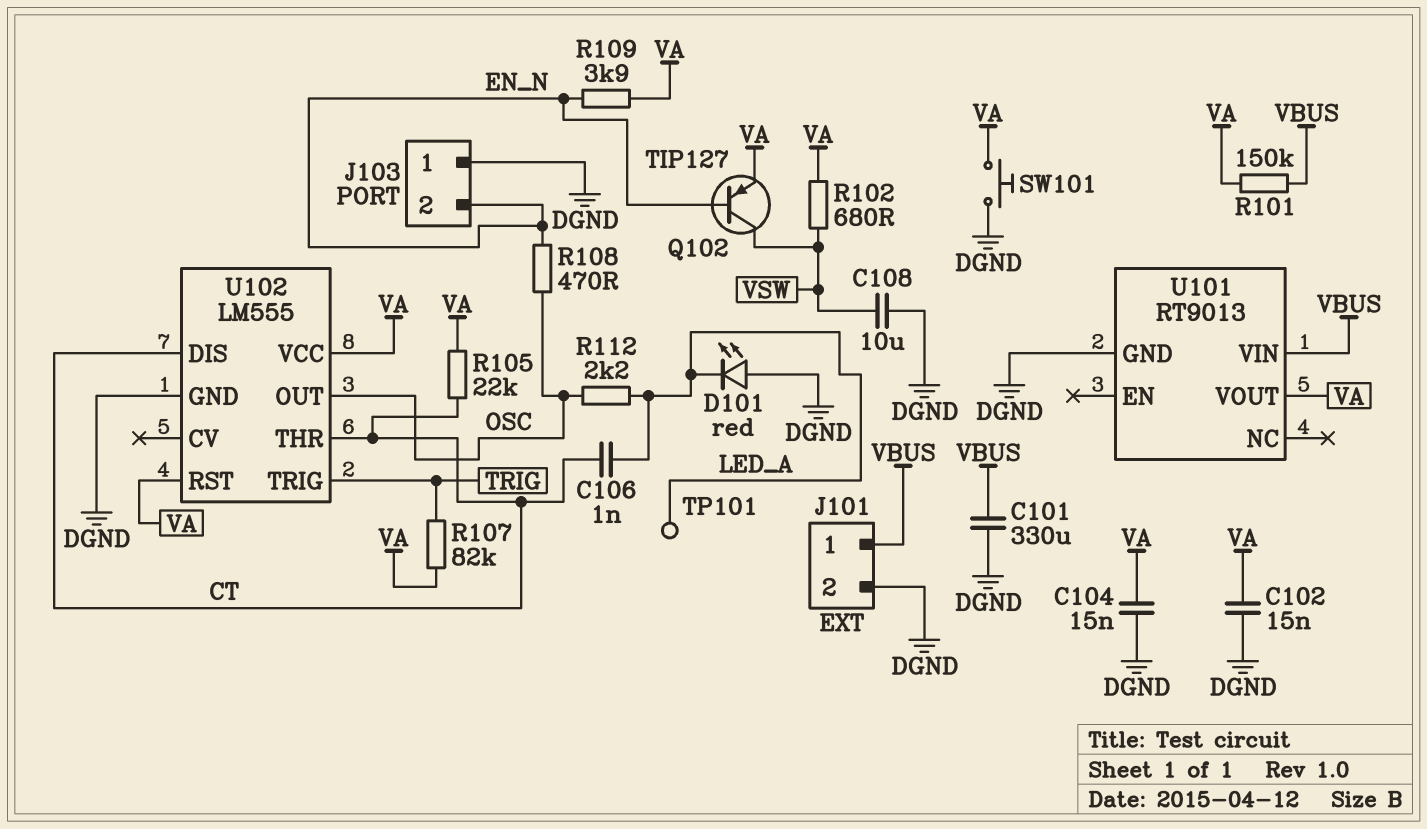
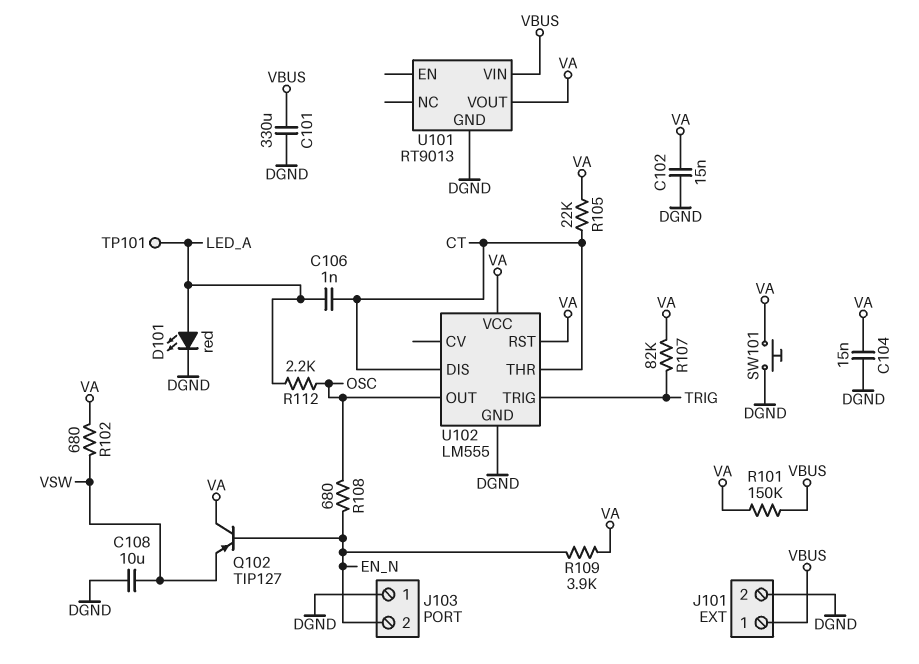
D101: LED red (A DGND, K LED_A) -> LED red (A LED_A, K DGND)
Q102: PNP TIP127 (B EN_N, C VSW, E VA) -> PNP TIP127 (B EN_N, C VA, E VSW)
R108: 470 (EN_N, OSC) -> 680 (EN_N, OSC)

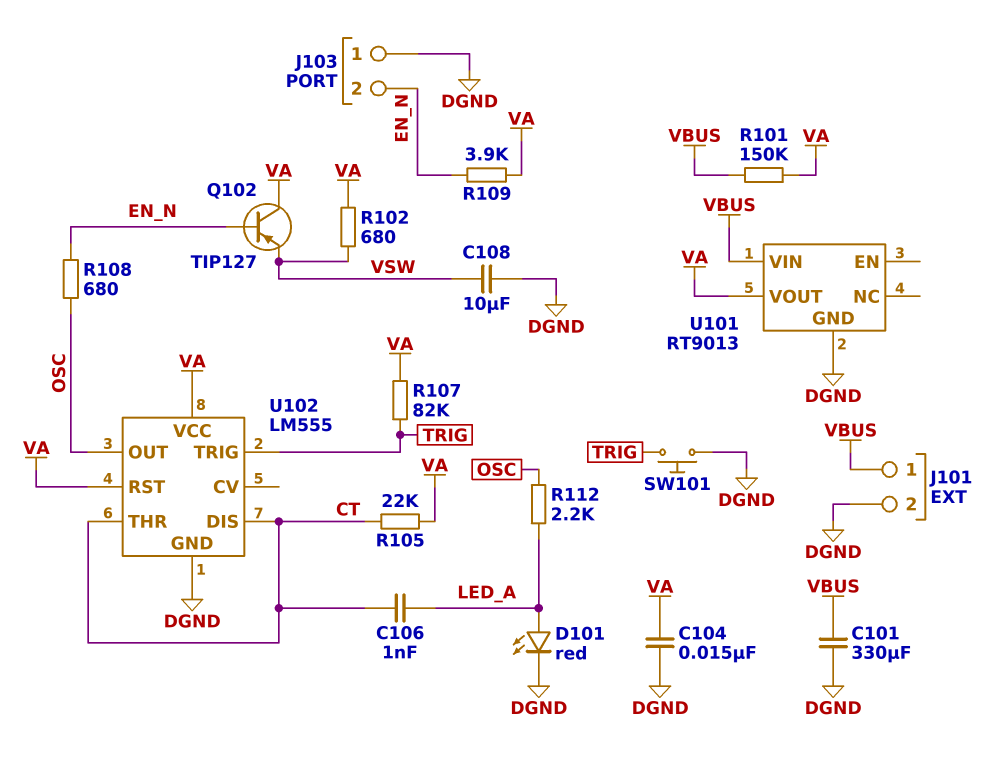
C102: 15nF (DGND, VA) -> none
SW101: button (DGND, VA) -> button (DGND, TRIG)
TP101: test point (LED_A) -> none

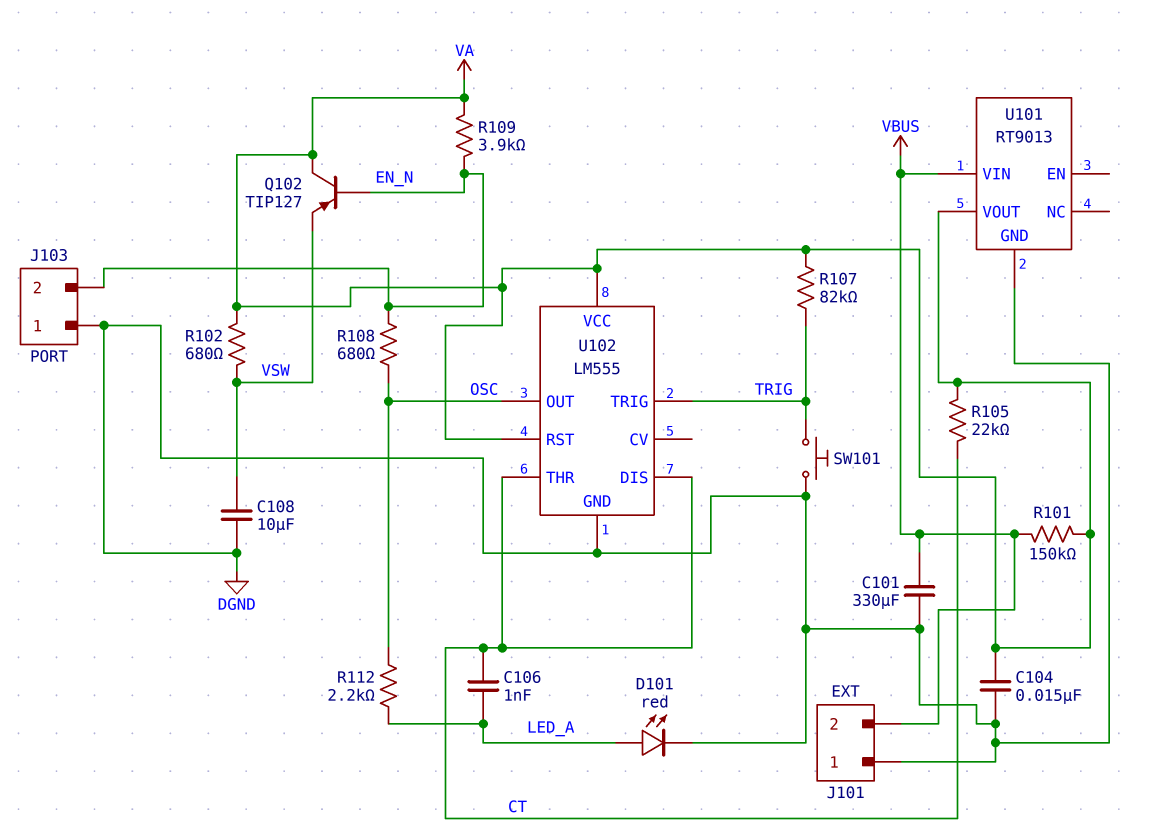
J101 pin 1: VBUS -> DGND
J101 pin 2: DGND -> VBUS

